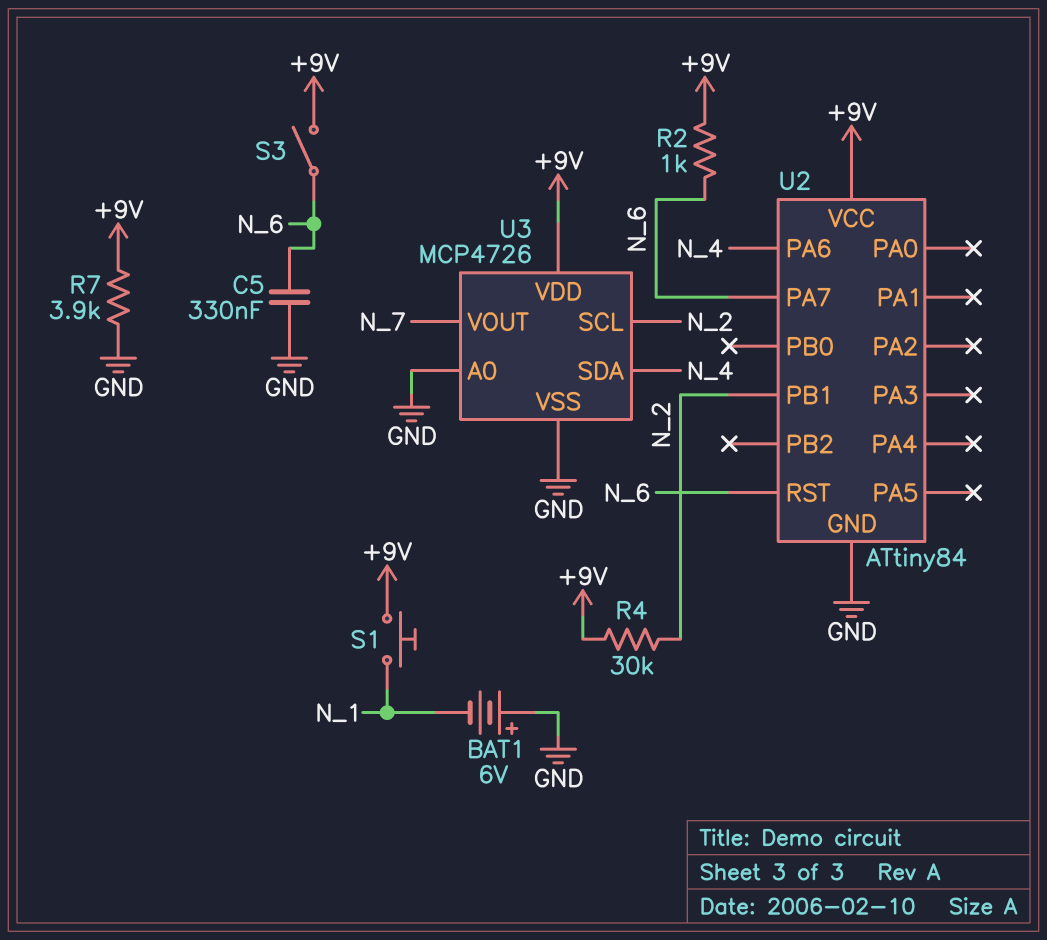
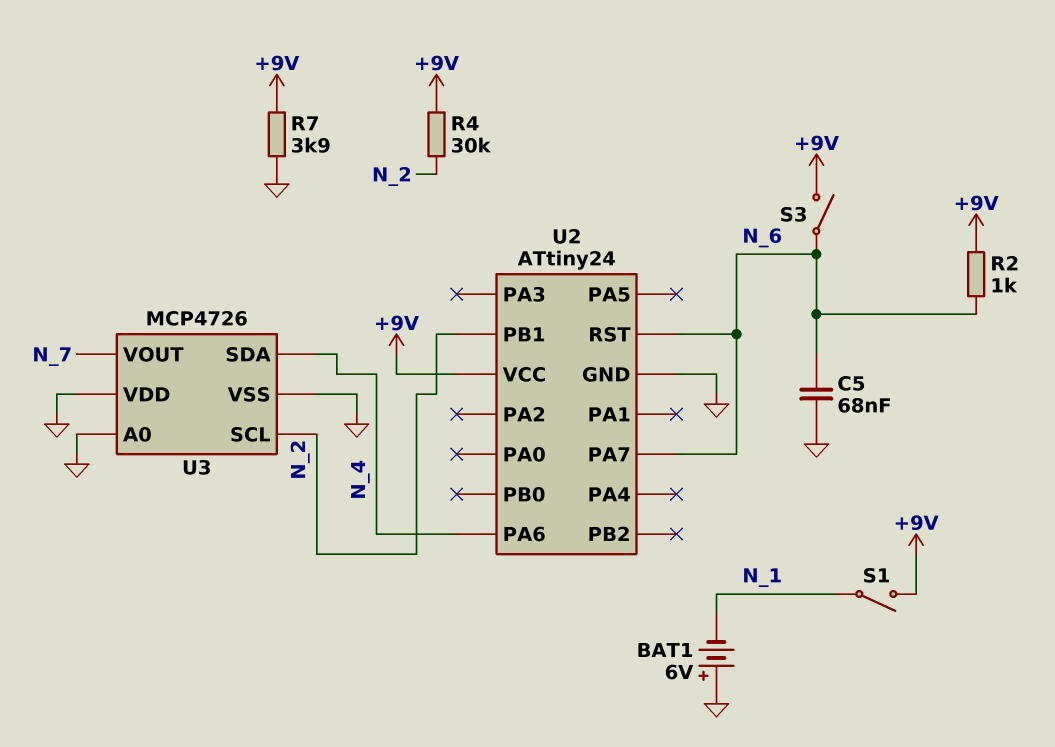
C5: 330nF (GND, N_6) -> 68nF (GND, N_6)
S1: button (+9V, N_1) -> switch (+9V, N_1)
U2: ATtiny84 -> ATtiny24
U3 pin VDD: +9V -> GND

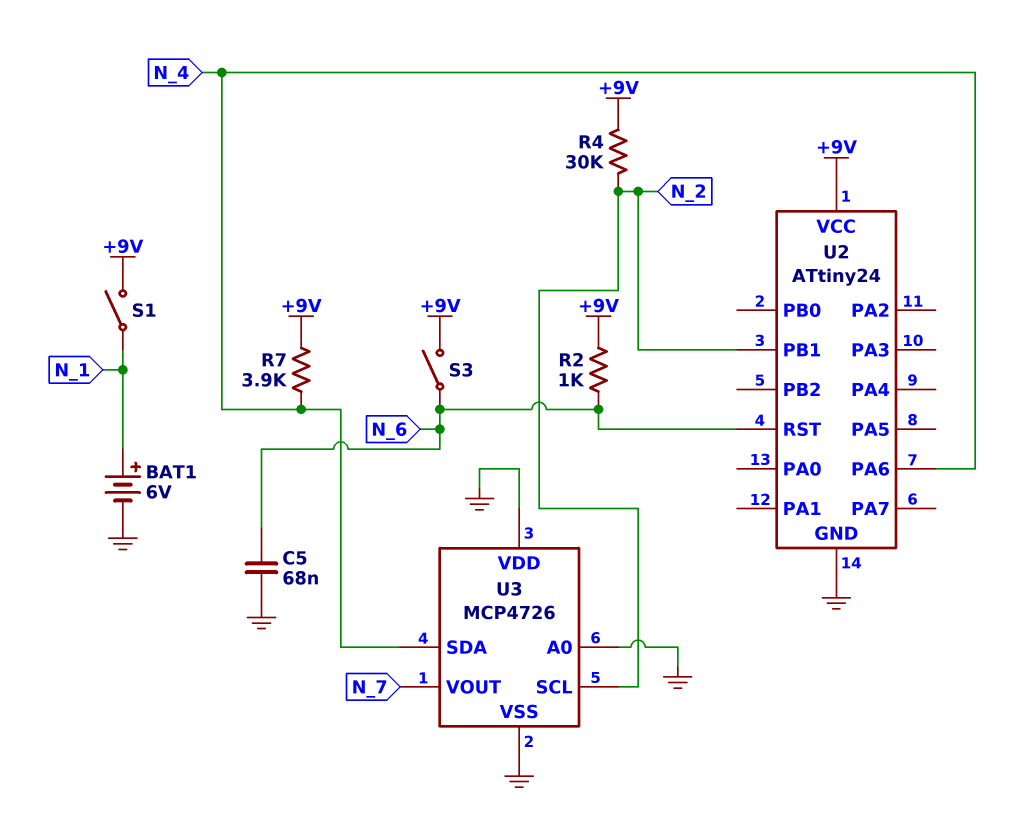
BAT1: 6V (plus GND, minus N_1) -> 6V (plus N_1, minus GND)
R7: 3.9k (+9V, GND) -> 3.9k (+9V, N_4)
U2 pin PA7: N_6 -> none

